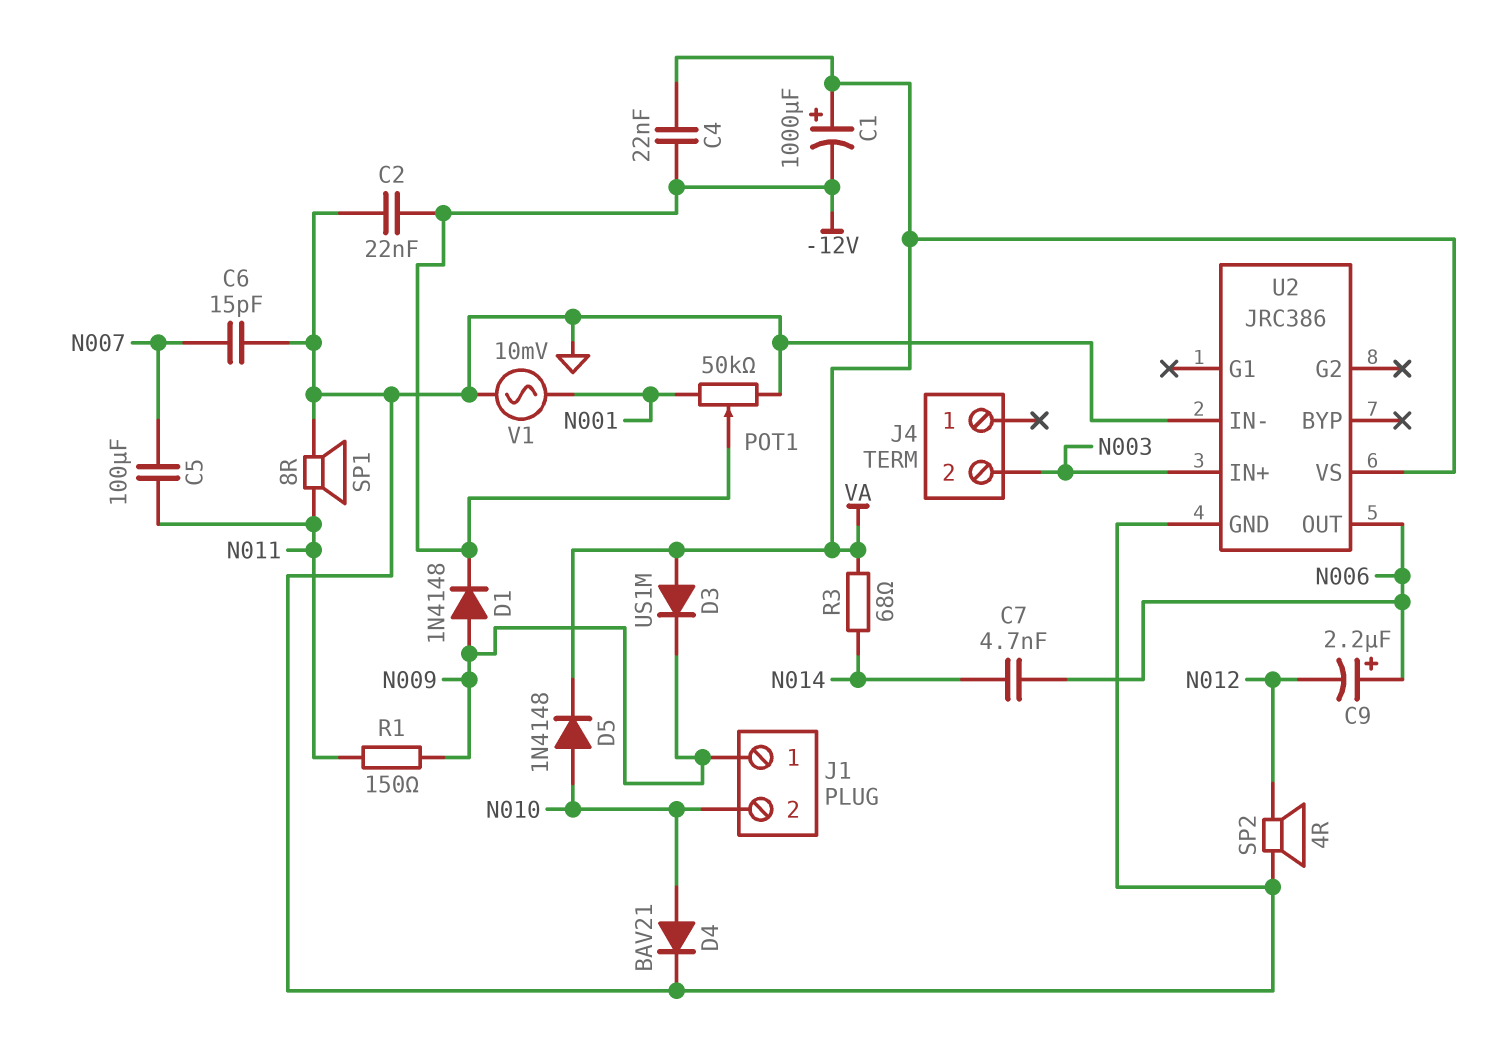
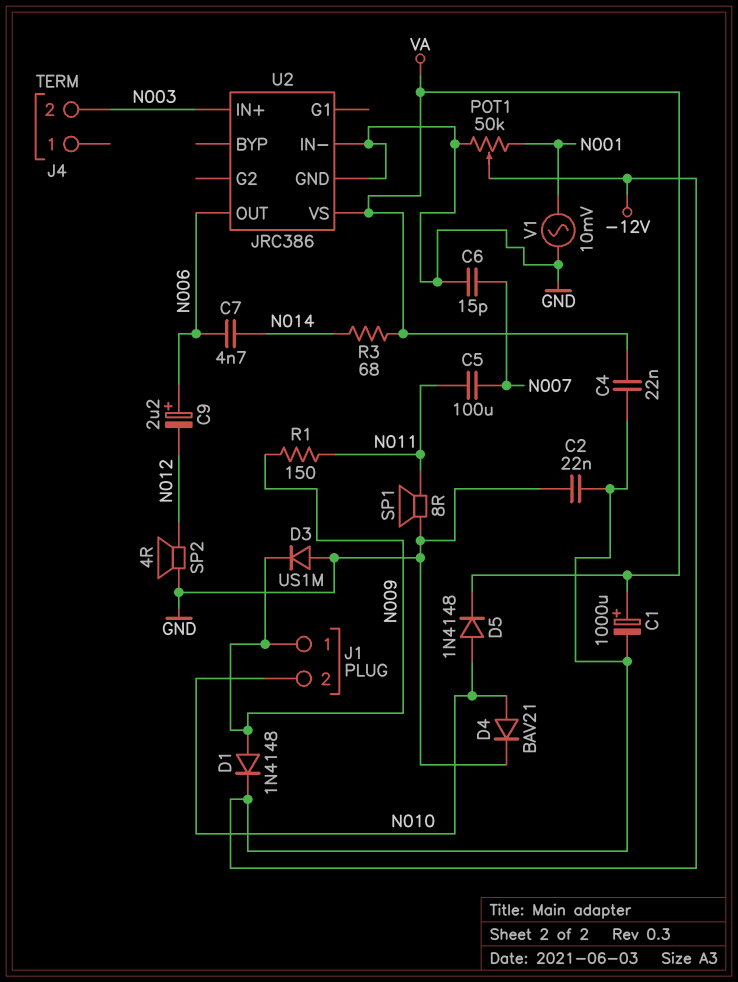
D3: diode US1M (A VA, K N009) -> diode US1M (A GND, K N009)

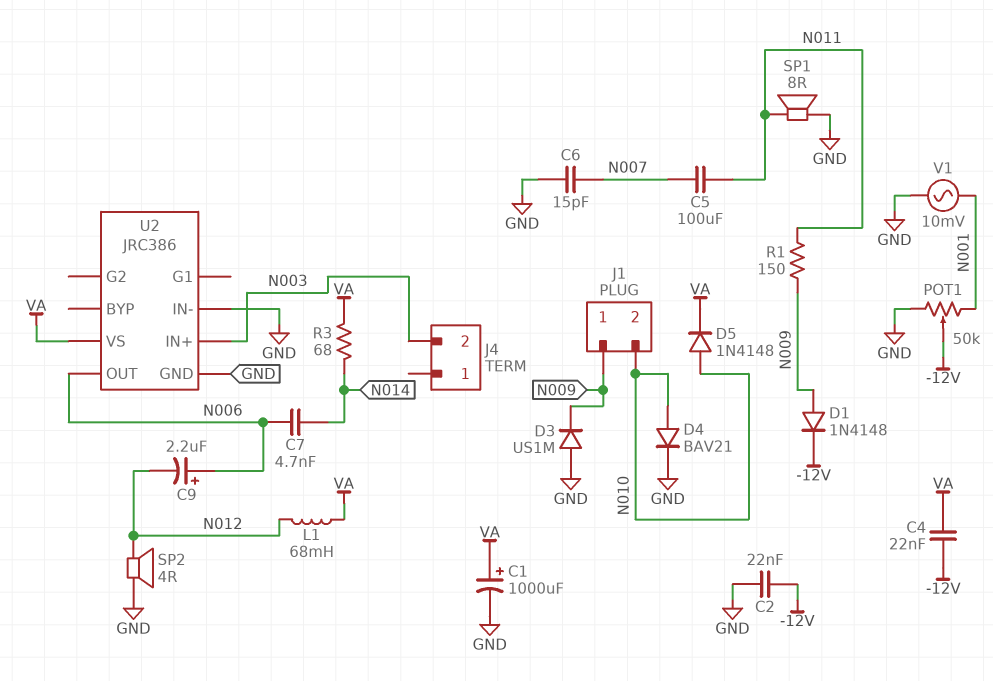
C1: 1000uF (plus VA, minus -12V) -> 1000uF (plus VA, minus GND)
L1: none -> 68mH (N012, VA)

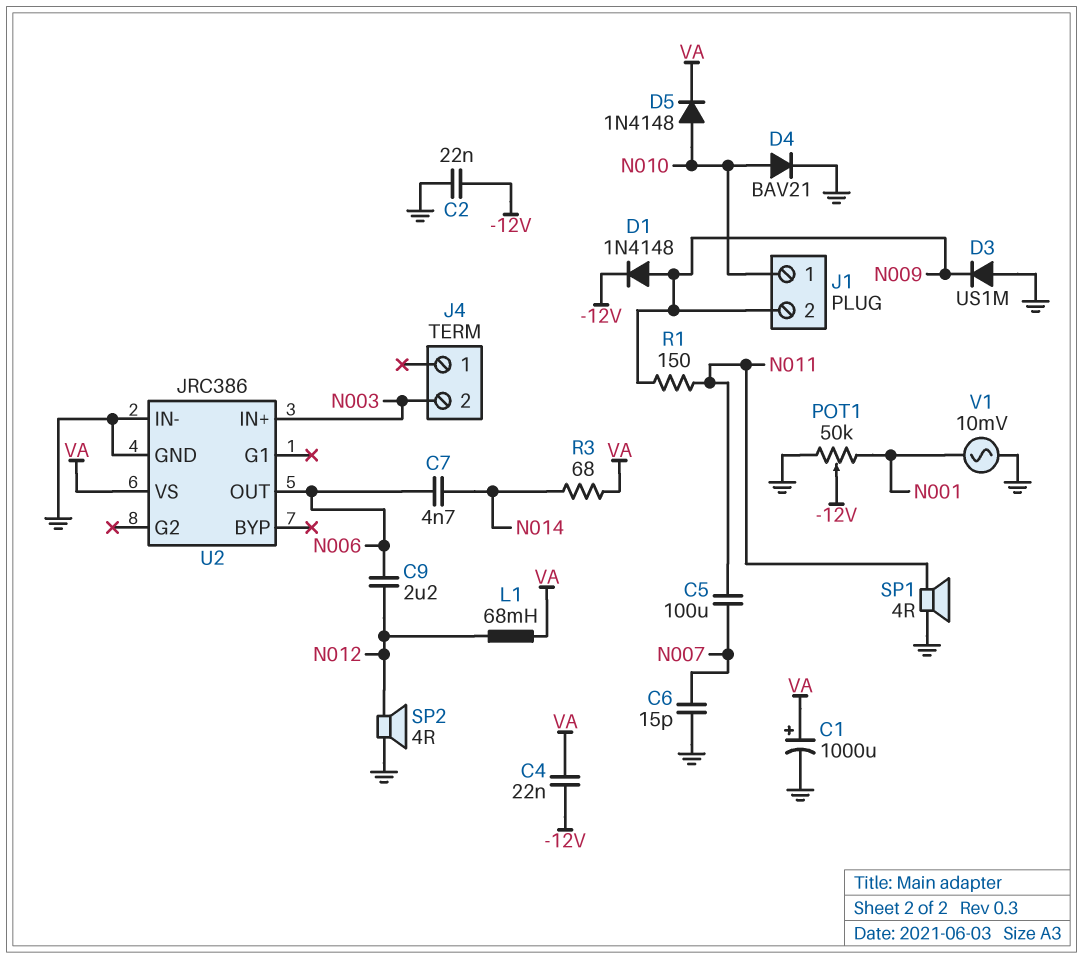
C9: 2.2uF (plus N006, minus N012) -> 2.2uF (N006, N012)
J1 pin 1: N009 -> N010
J1 pin 2: N010 -> N009
SP1: speaker 8R (GND, N011) -> speaker 4R (GND, N011)

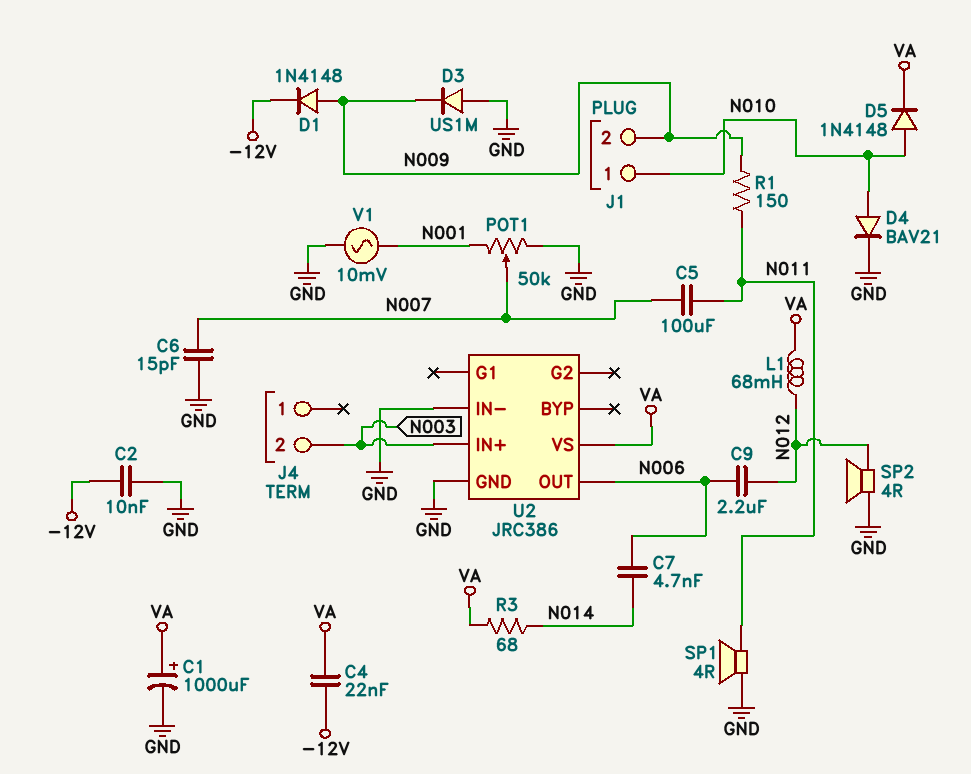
C2: 22nF (-12V, GND) -> 10nF (-12V, GND)
POT1: 50k (GND, N001, wiper -12V) -> 50k (GND, N001, wiper N007)

